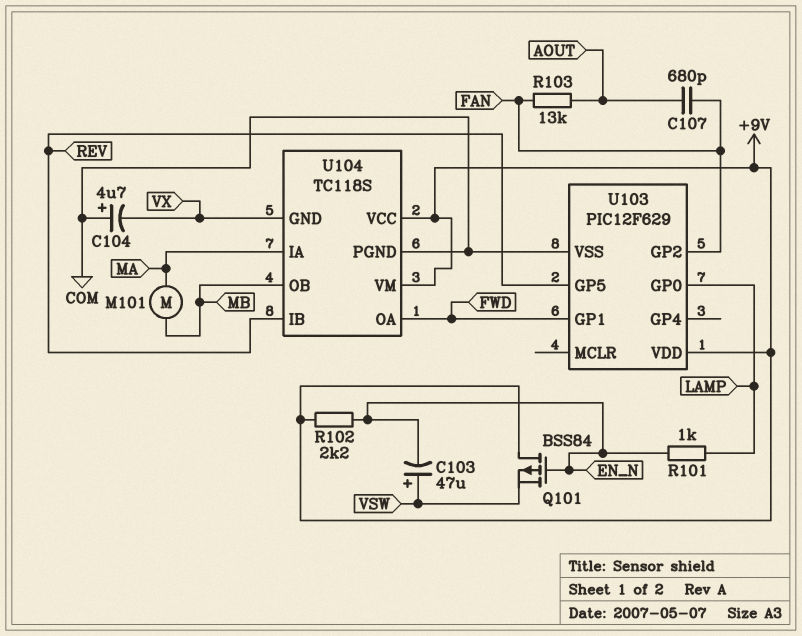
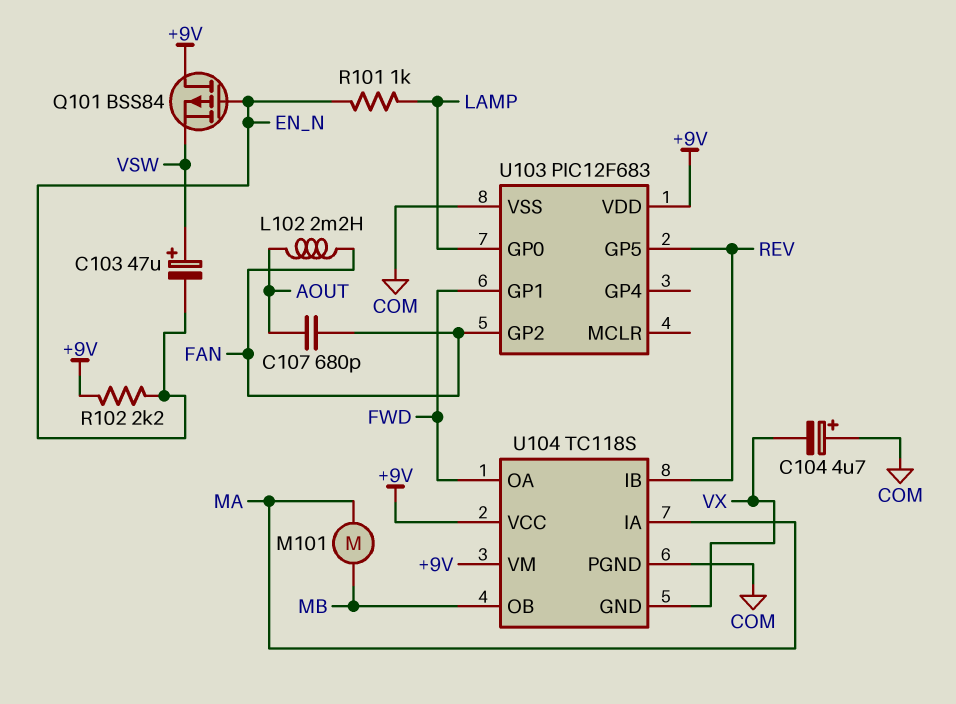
L102: none -> 2.2mH (AOUT, FAN)
R103: 13k (AOUT, FAN) -> none
U103: PIC12F629 -> PIC12F683

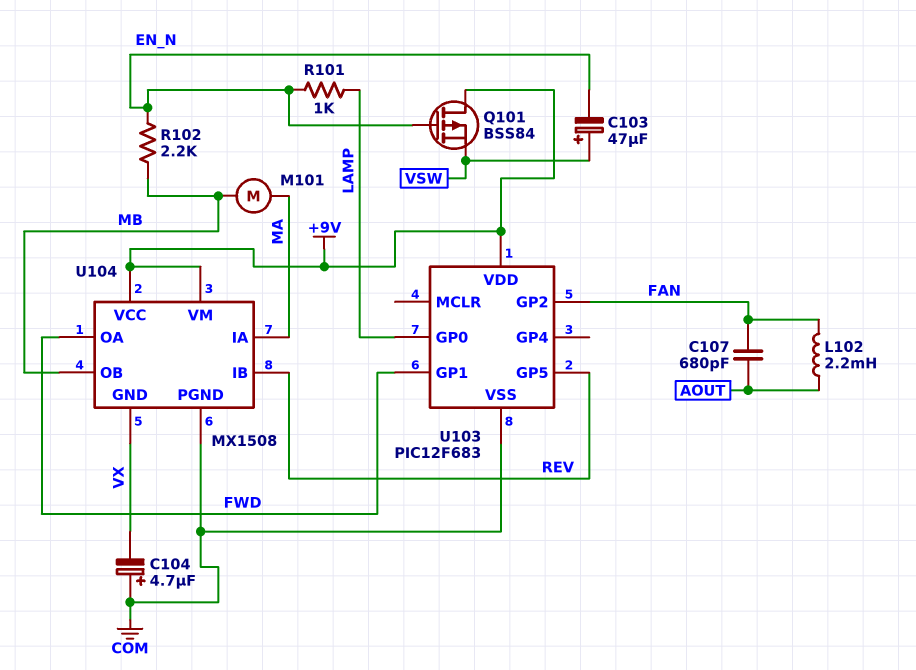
R102: 2.2k (+9V, EN_N) -> 2.2k (EN_N, MB)
U104: TC118S -> MX1508

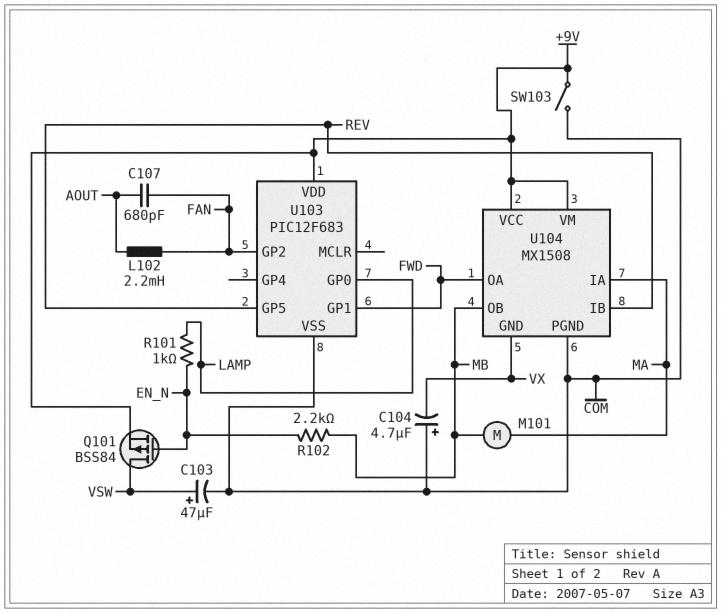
C103: 47uF (plus VSW, minus EN_N) -> 47uF (plus VSW, minus COM)
Q101: PMOS BSS84 (G EN_N, D +9V, S VSW) -> PMOS BSS84 (G EN_N, D VSW, S +9V)
SW103: none -> switch (+9V, COM)

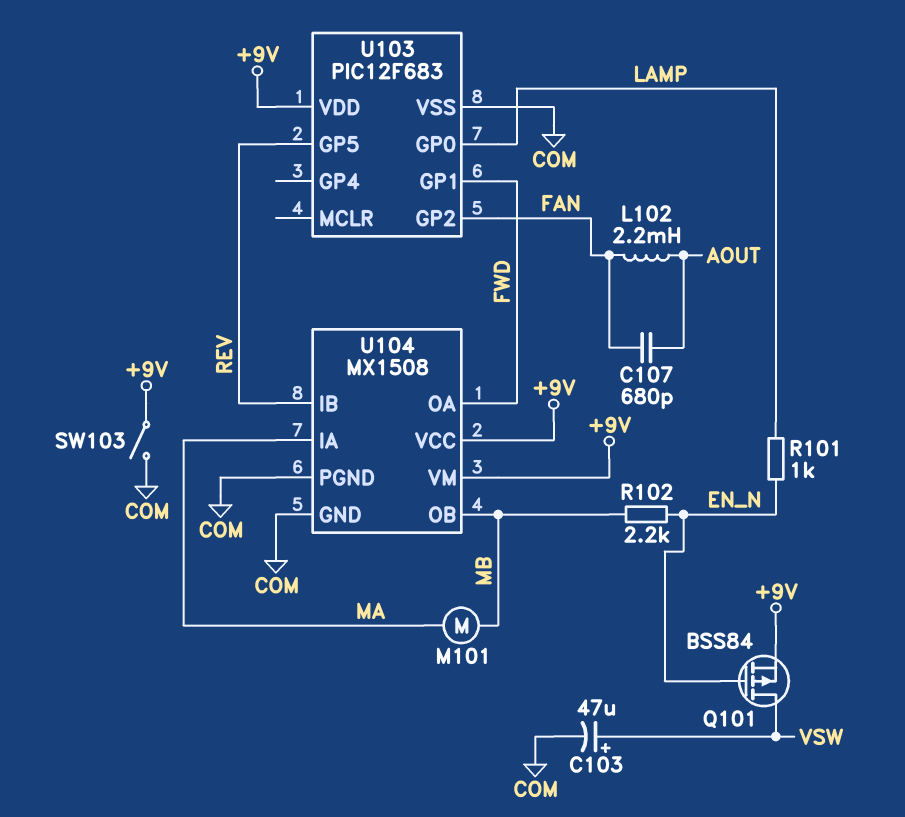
C104: 4.7uF (plus COM, minus VX) -> none
U104 pin GND: VX -> COM

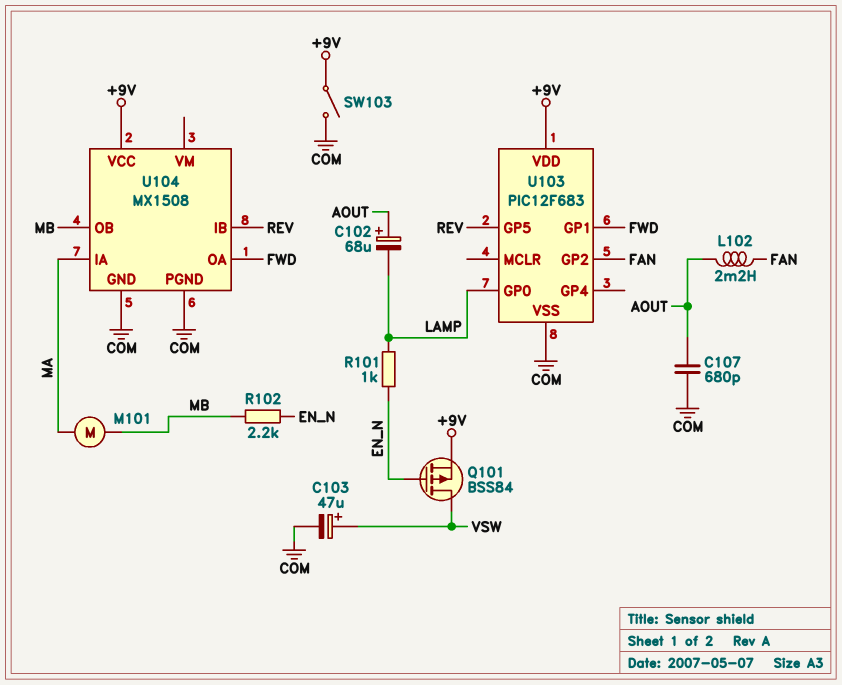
C102: none -> 68uF (plus AOUT, minus LAMP)
C107: 680pF (AOUT, FAN) -> 680pF (AOUT, COM)
U104 pin VM: +9V -> none

